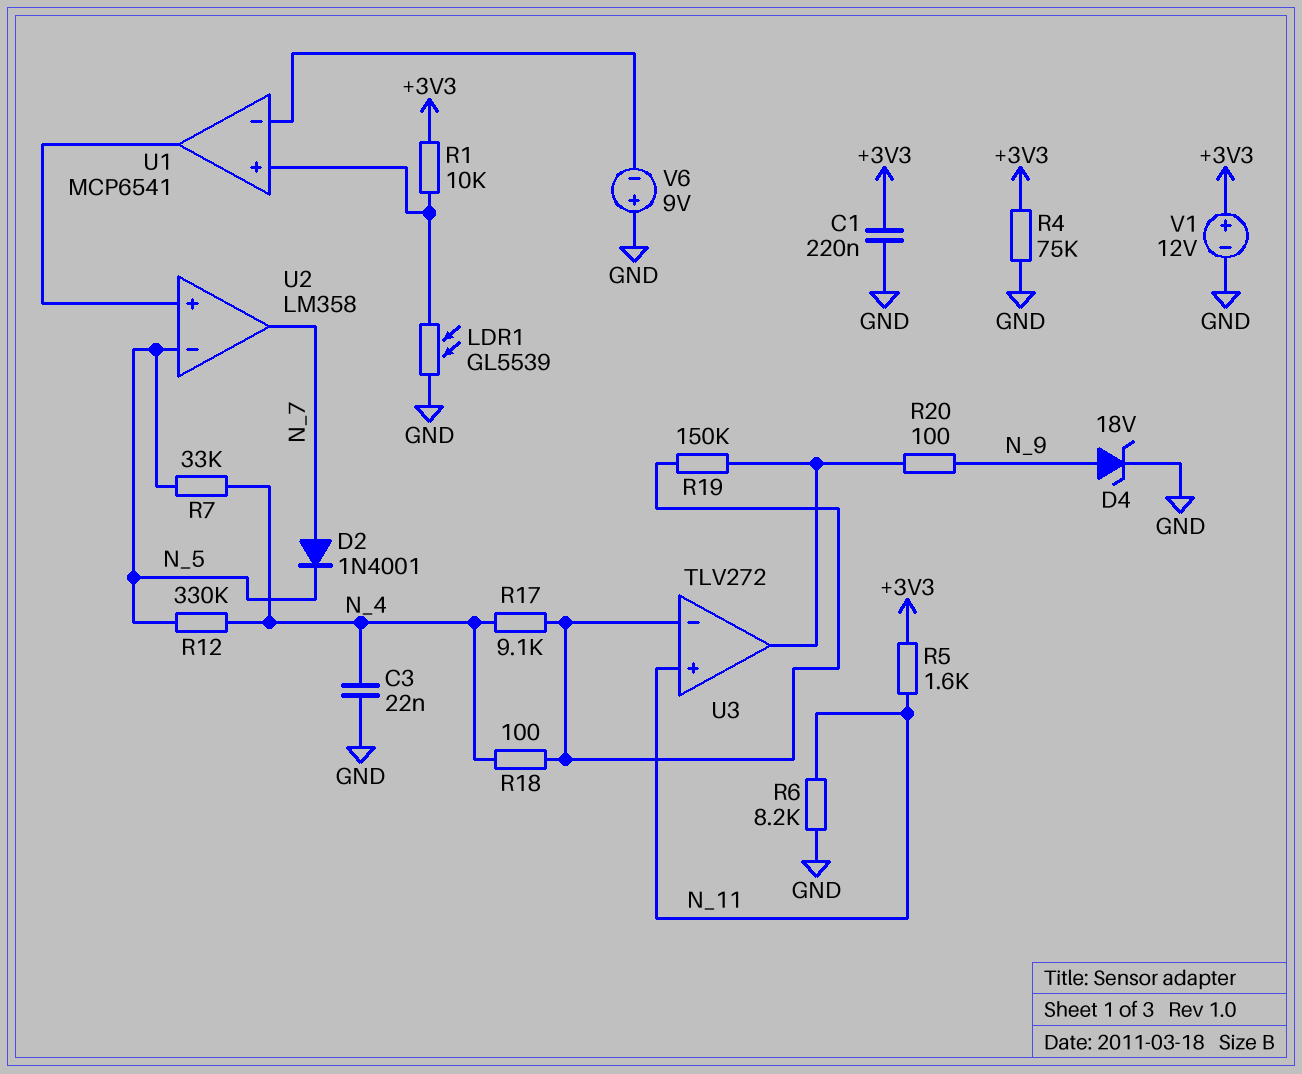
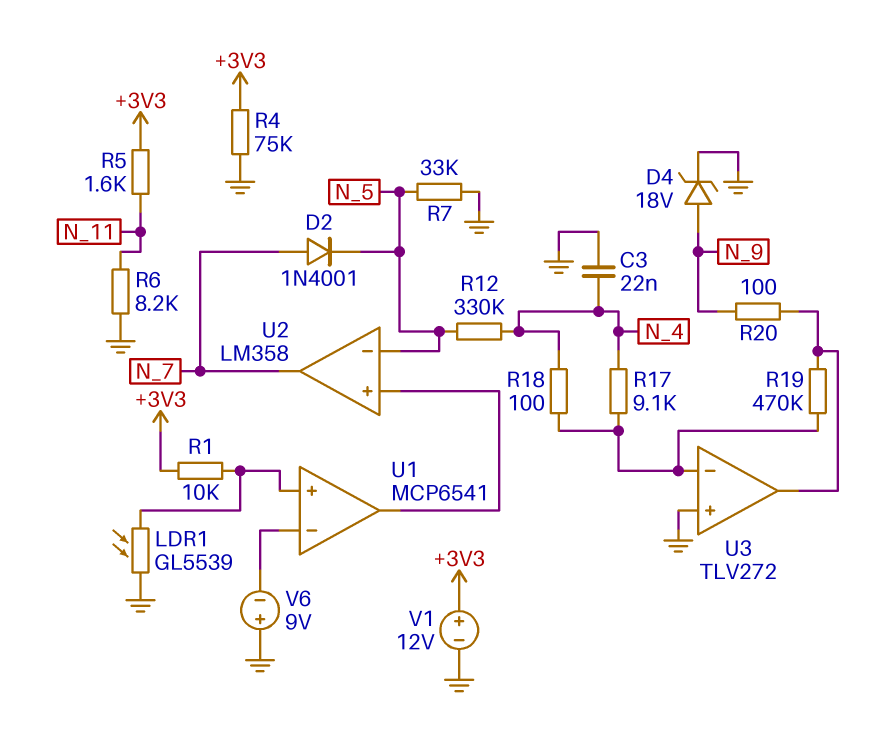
C1: 220nF (+3V3, GND) -> none
R7: 33k (N_4, N_5) -> 33k (GND, N_5)
R19: 150k (U3/in-, U3/out) -> 470k (U3/in-, U3/out)
U3 pin in+: N_11 -> GND

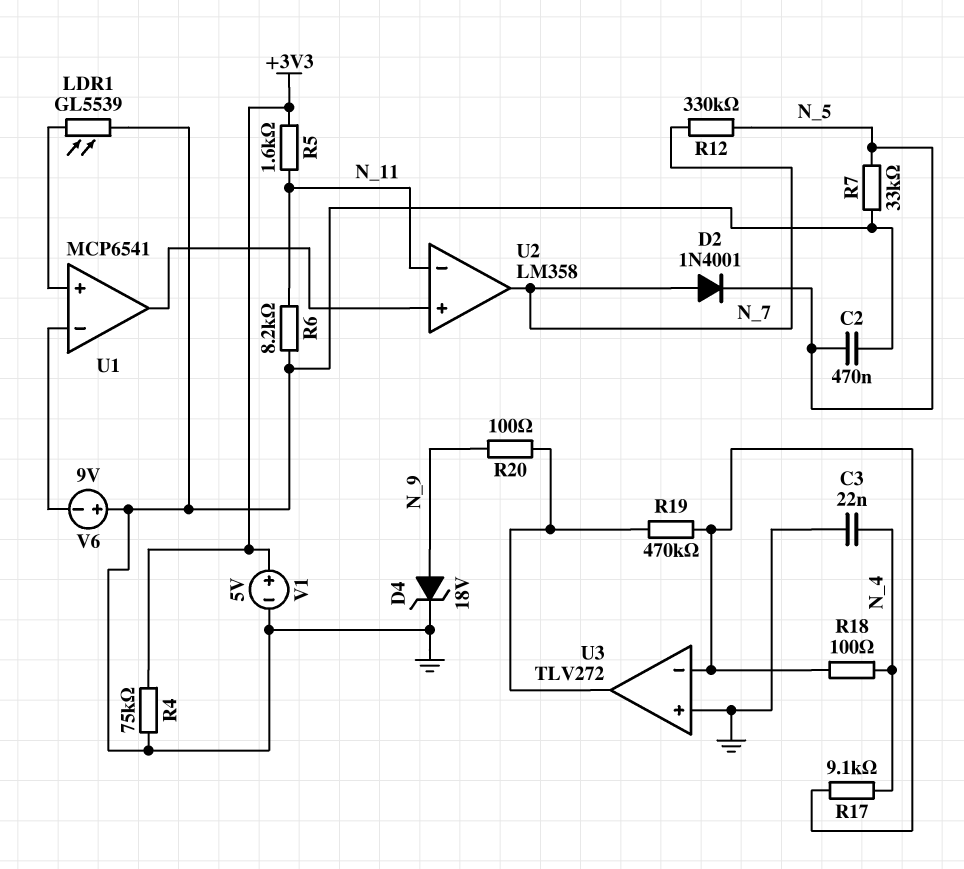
C2: none -> 470nF (GND, N_5)
R1: 10k (+3V3, U1/in+) -> none
R12: 330k (N_4, N_5) -> 330k (N_5, N_7)
U2 pin in-: N_5 -> N_11
V1: 12V (plus +3V3, minus GND) -> 5V (plus +3V3, minus GND)

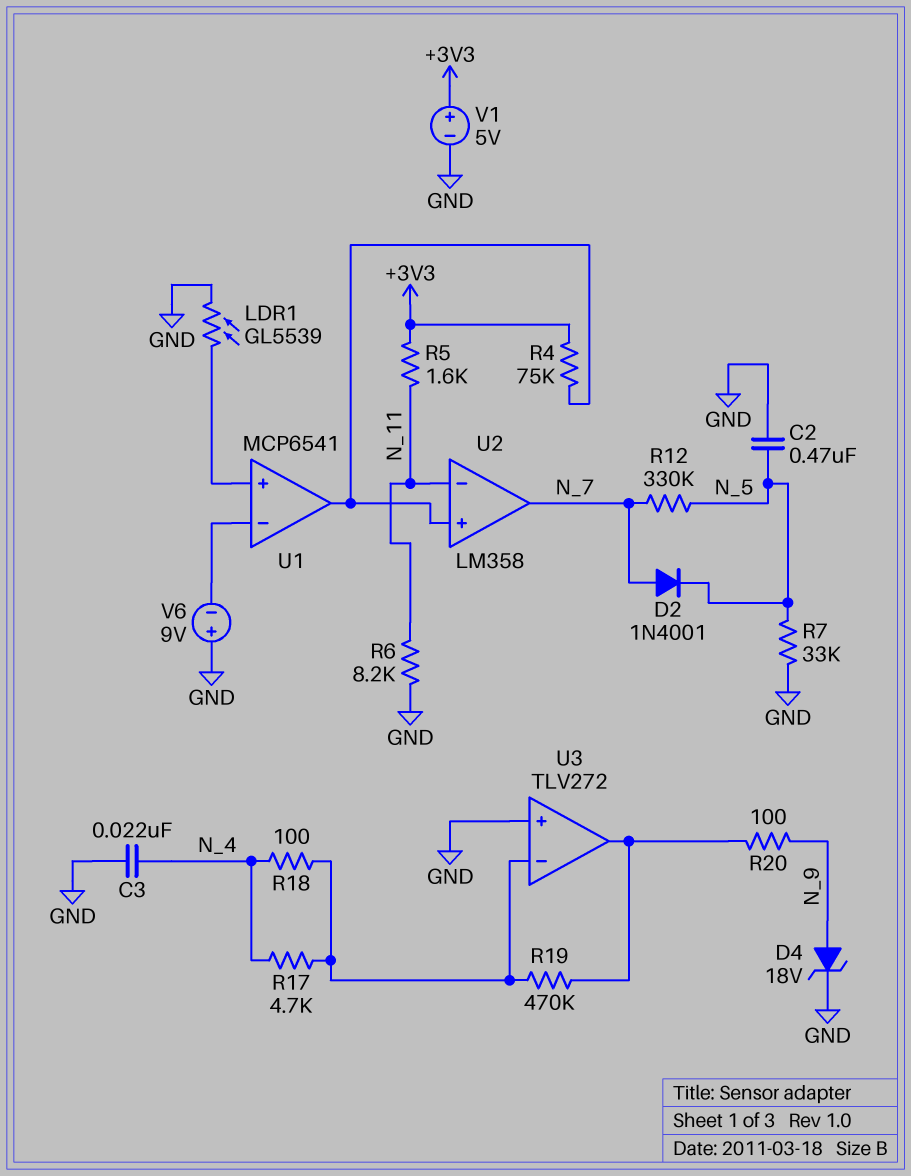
R4: 75k (+3V3, GND) -> 75k (+3V3, U1/out)
R17: 9.1k (N_4, U3/in-) -> 4.7k (N_4, U3/in-)

